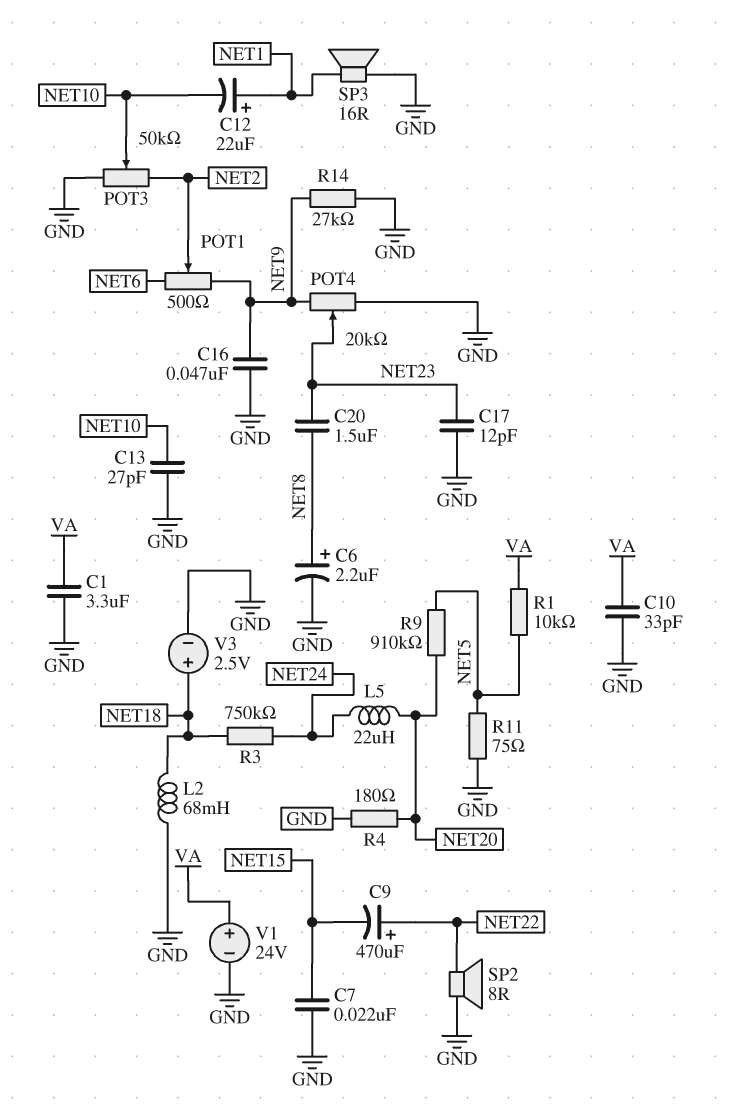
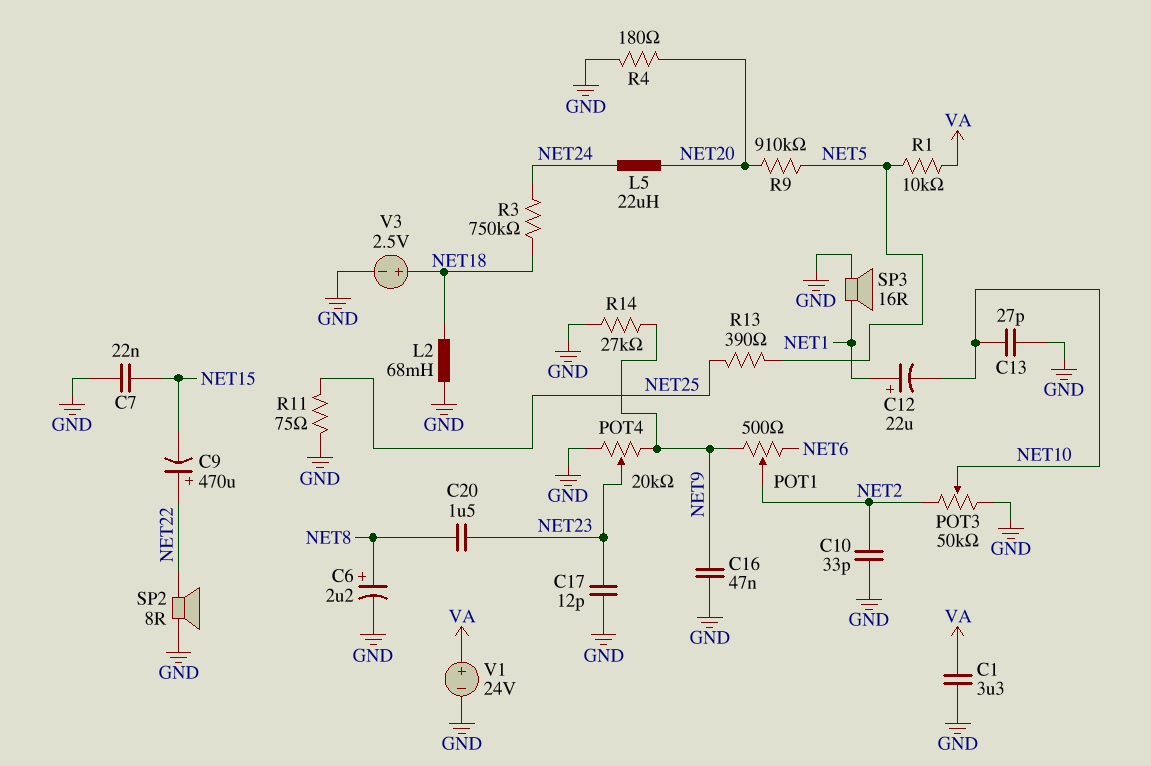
C10: 33pF (GND, VA) -> 33pF (GND, NET2)
R11: 75 (GND, NET5) -> 75 (GND, NET25)
R13: none -> 390 (NET5, NET25)

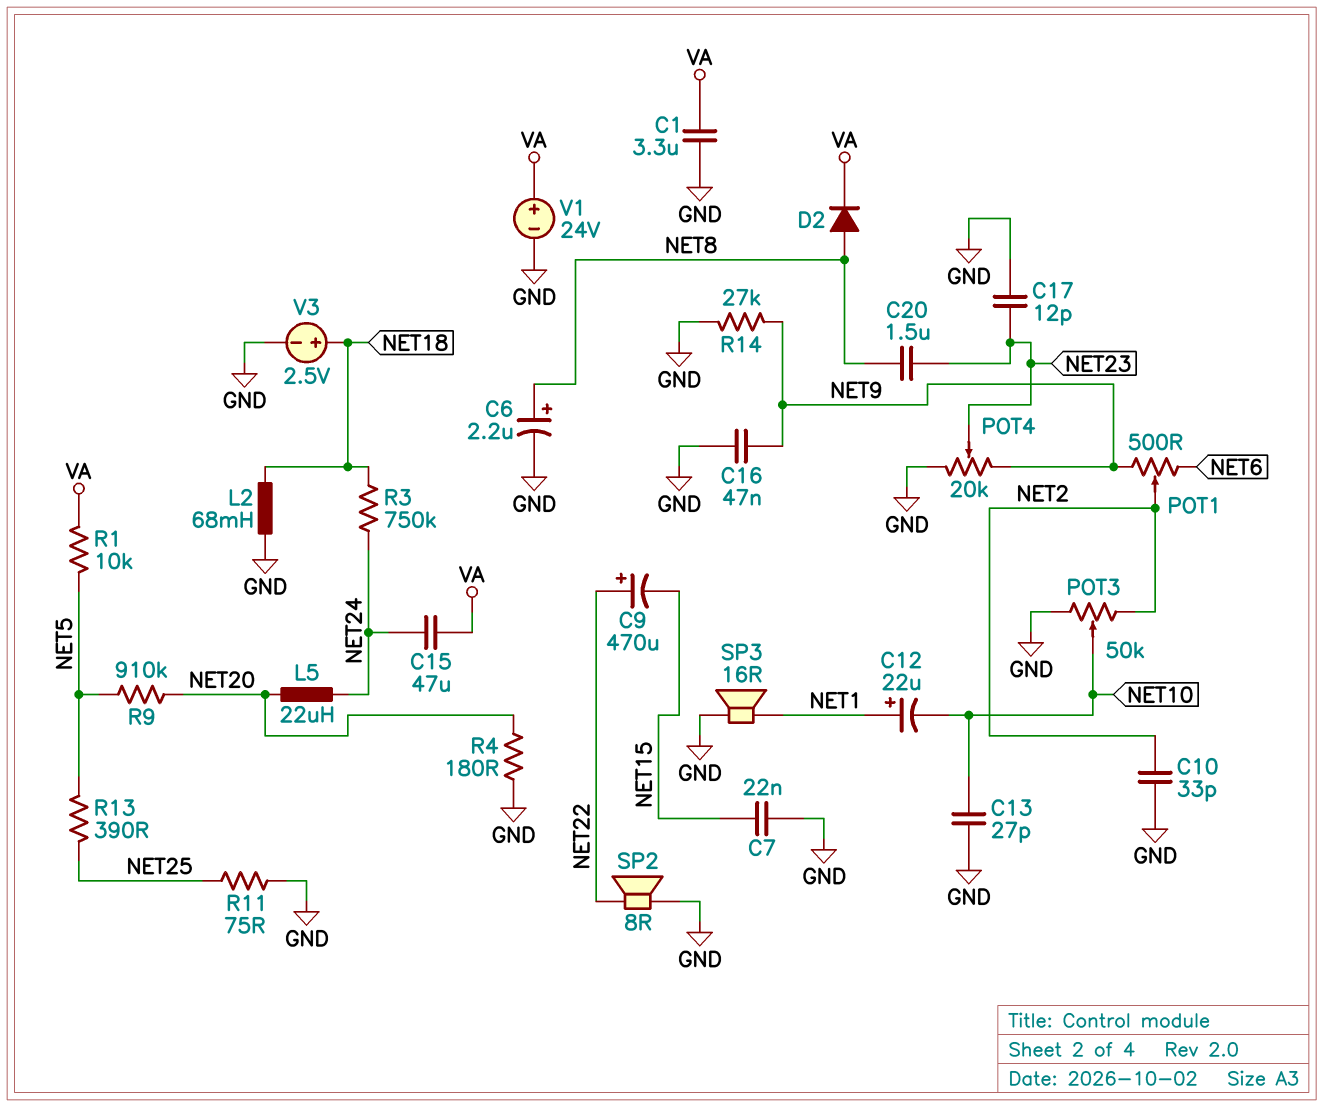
C15: none -> 47uF (NET24, VA)
D2: none -> diode (A NET8, K VA)

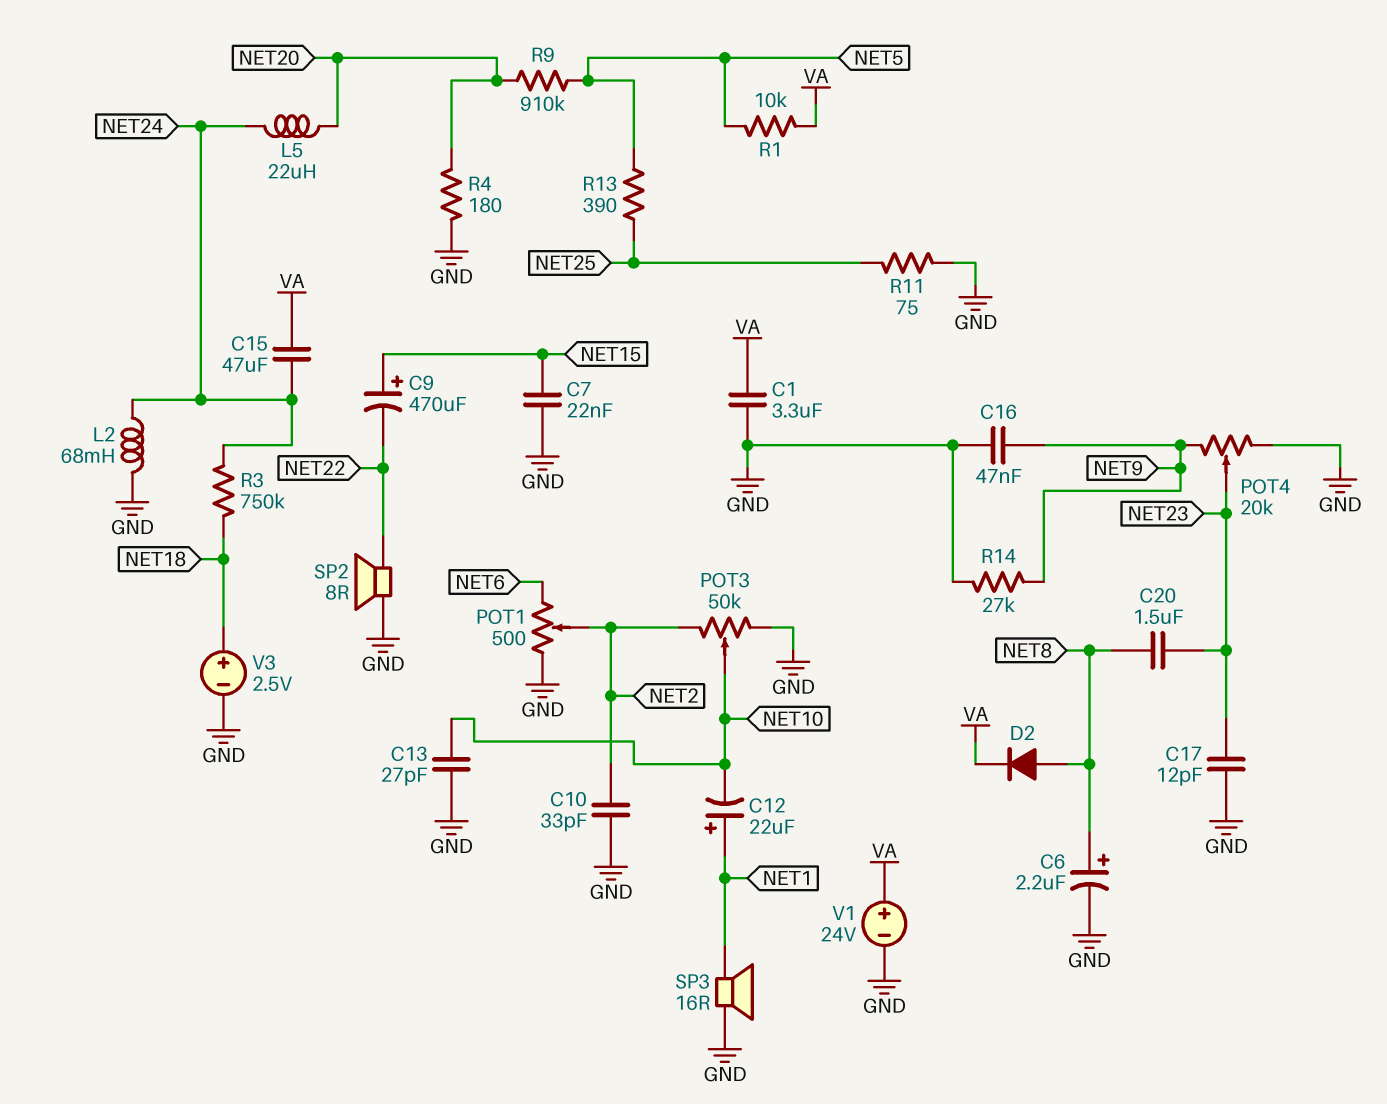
C9: 470uF (plus NET22, minus NET15) -> 470uF (plus NET15, minus NET22)
L2: 68mH (GND, NET18) -> 68mH (GND, NET24)
POT1: 500 (NET6, NET9, wiper NET2) -> 500 (GND, NET6, wiper NET2)

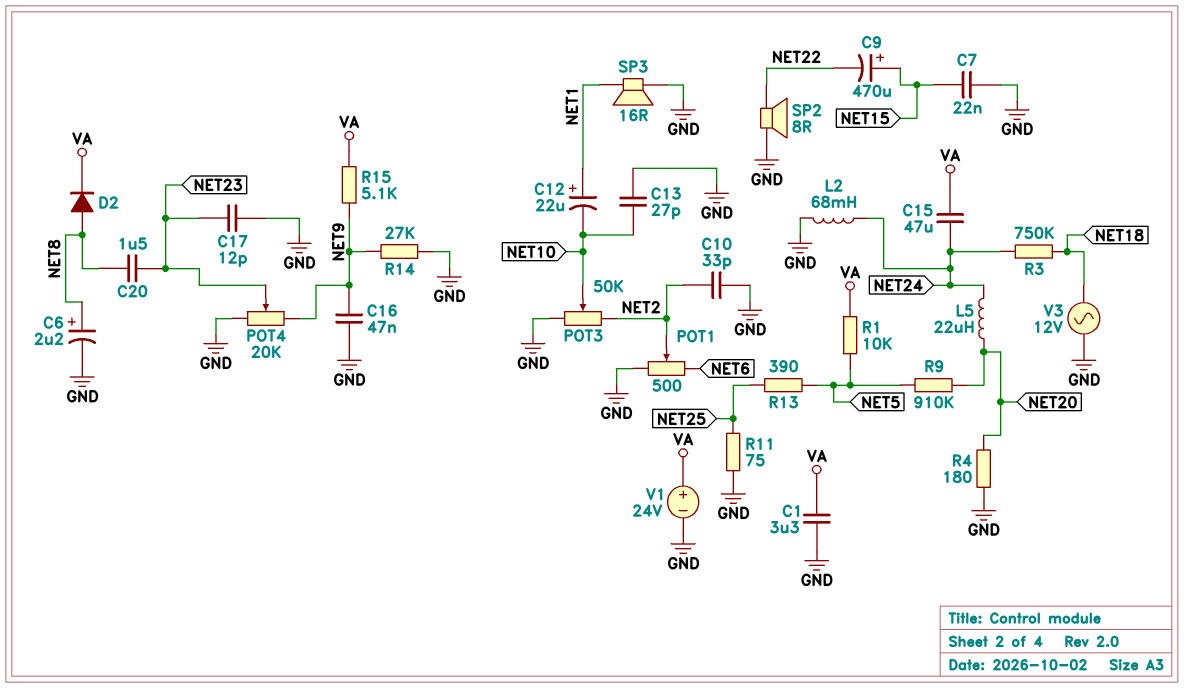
R15: none -> 5.1k (NET9, VA)
V3: 2.5V (plus NET18, minus GND) -> AC 12V (GND, NET18)

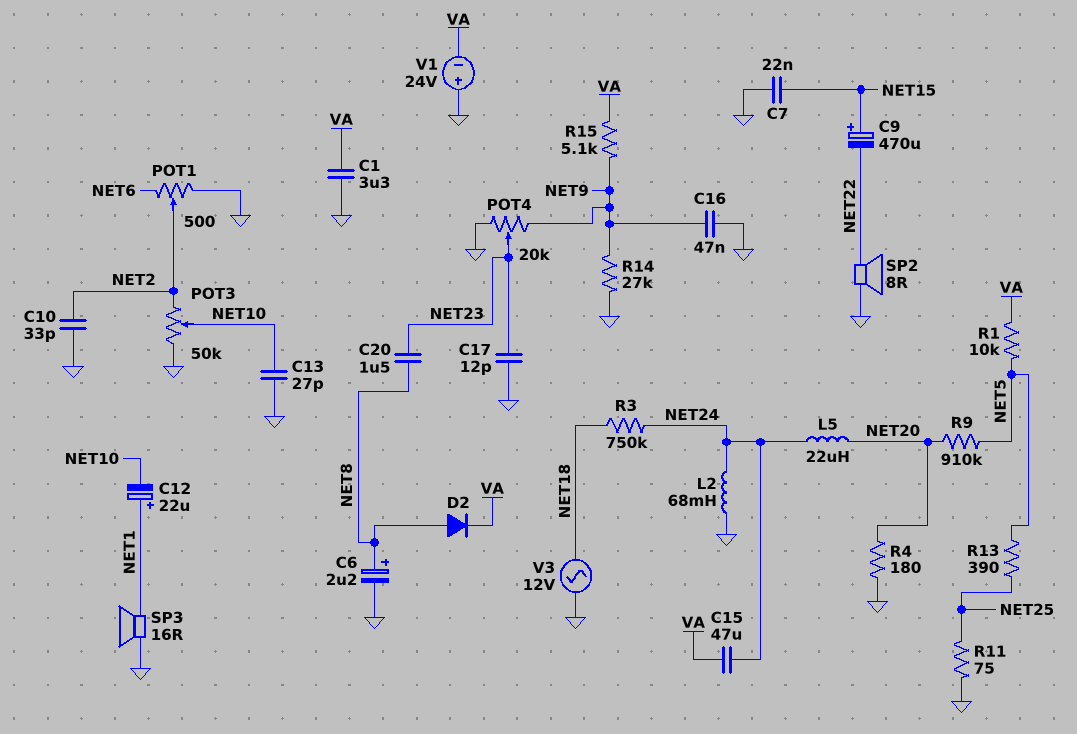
V1: 24V (plus VA, minus GND) -> 24V (plus GND, minus VA)

